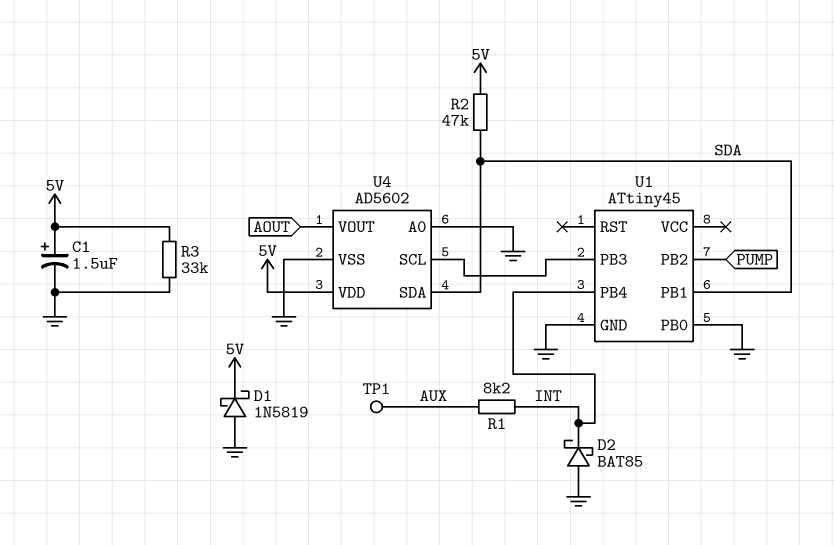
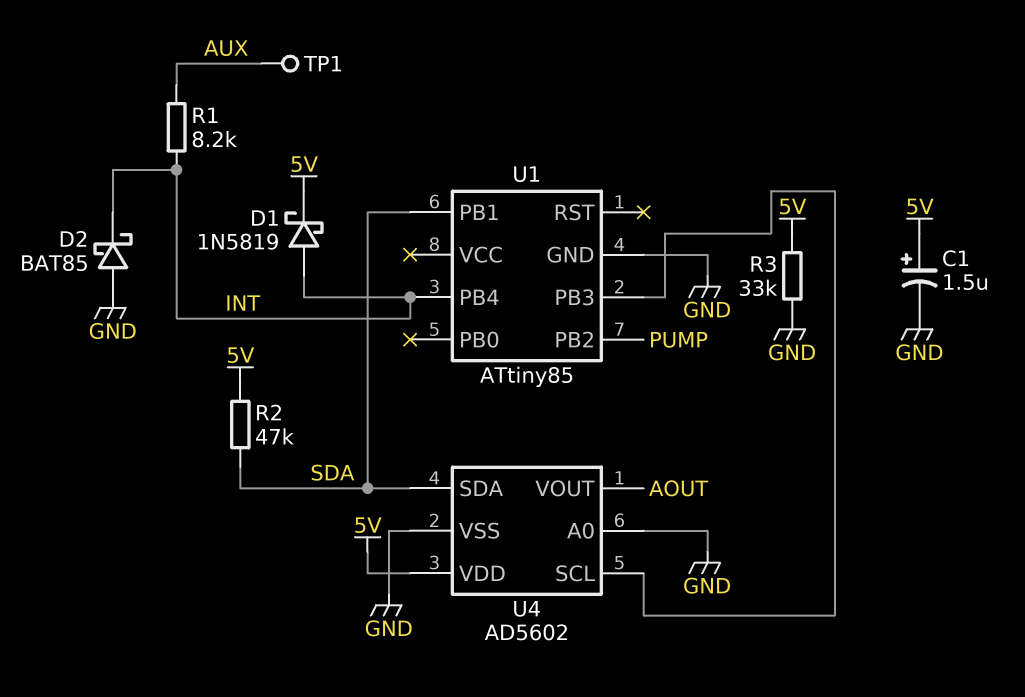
D1: schottky 1N5819 (A GND, K 5V) -> schottky 1N5819 (A INT, K 5V)
U1: ATtiny45 -> ATtiny85
U1 pin PB0: GND -> none

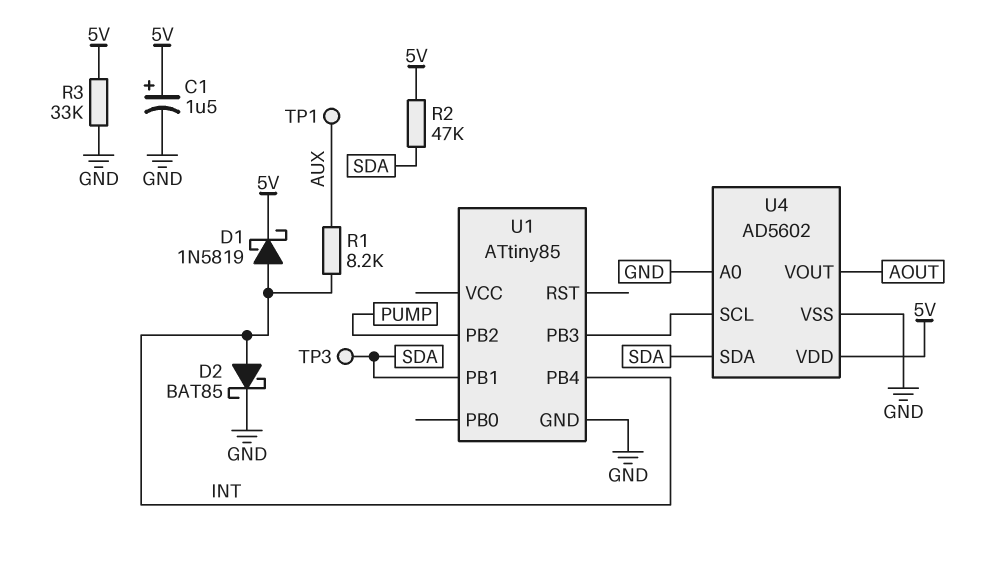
D2: schottky BAT85 (A GND, K INT) -> schottky BAT85 (A INT, K GND)
TP3: none -> test point (SDA)

